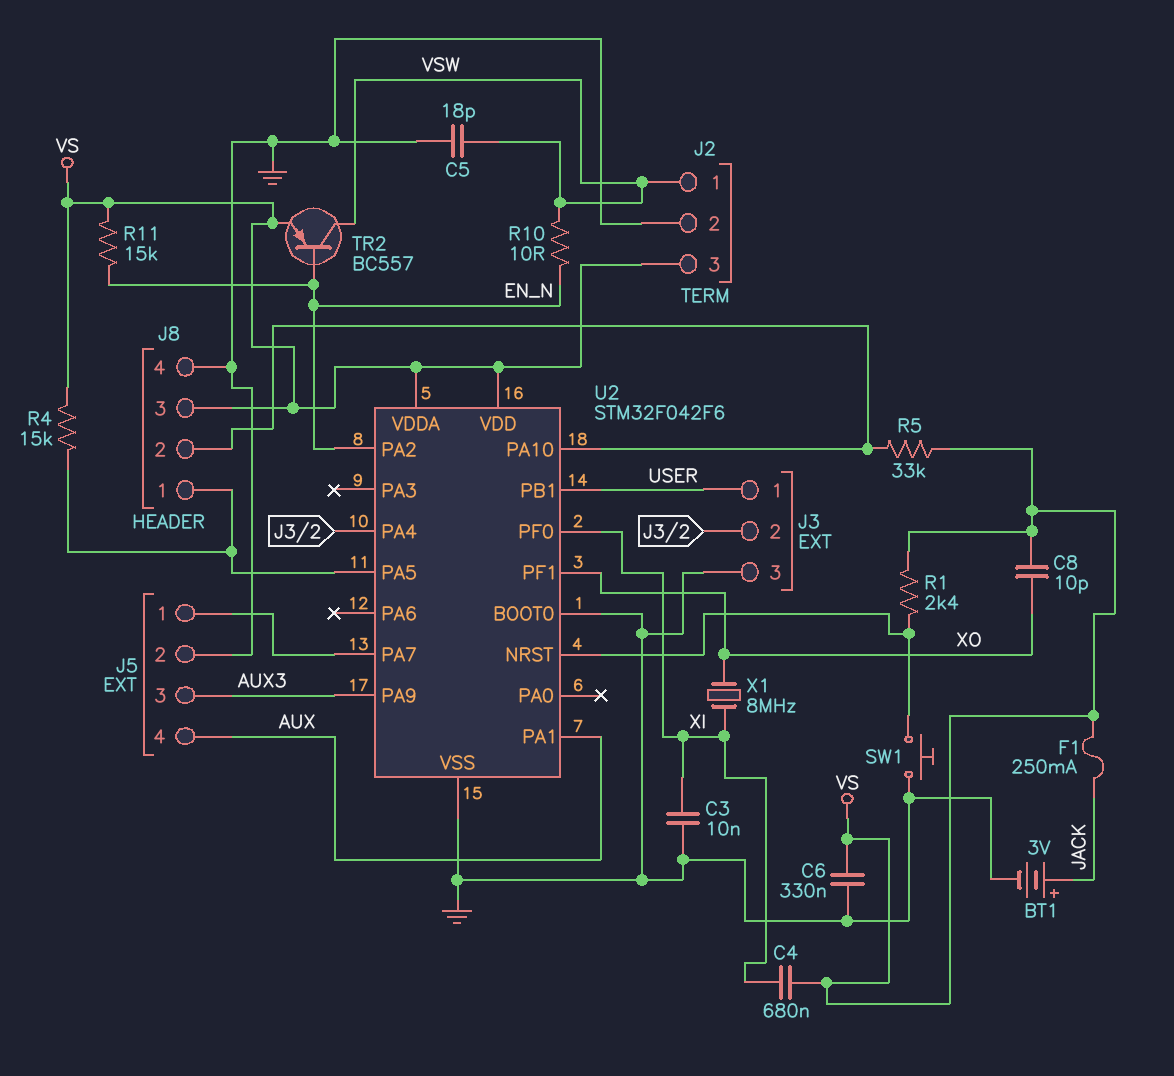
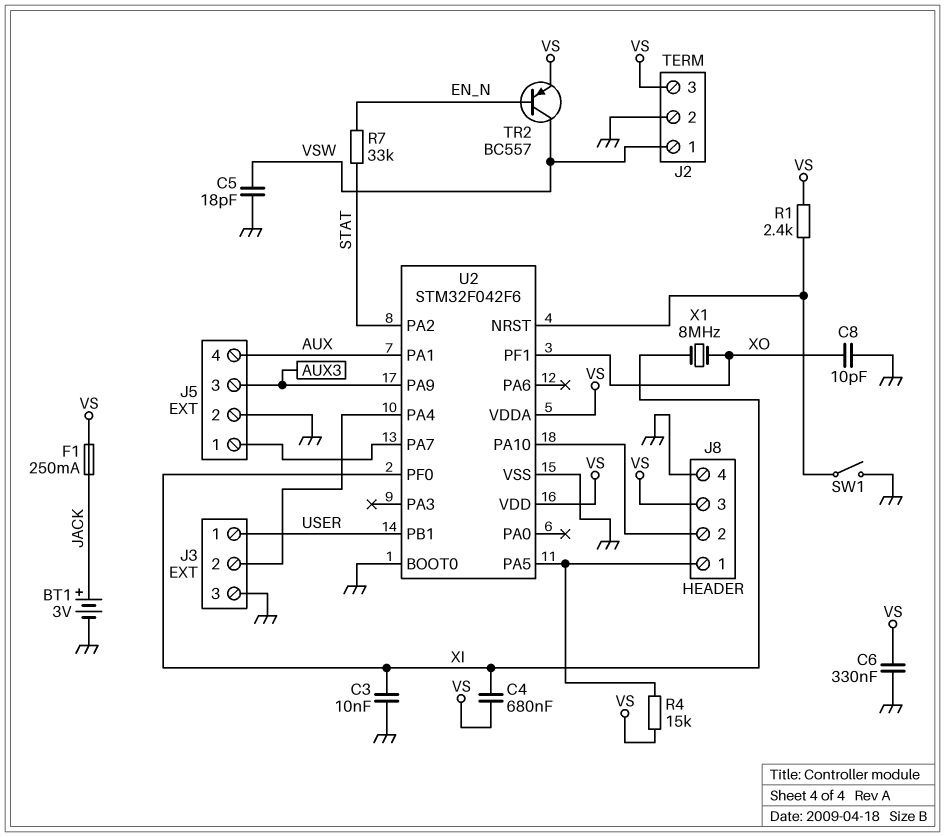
C8: 10pF (VS, XO) -> 10pF (GND, XO)
R5: 33k (J8/2, VS) -> none
R7: none -> 33k (EN_N, STAT)
R10: 10 (EN_N, VSW) -> none
R11: 15k (EN_N, VS) -> none
SW1: button (GND, U2/NRST) -> switch (GND, U2/NRST)
U2 pin PA2: EN_N -> STAT

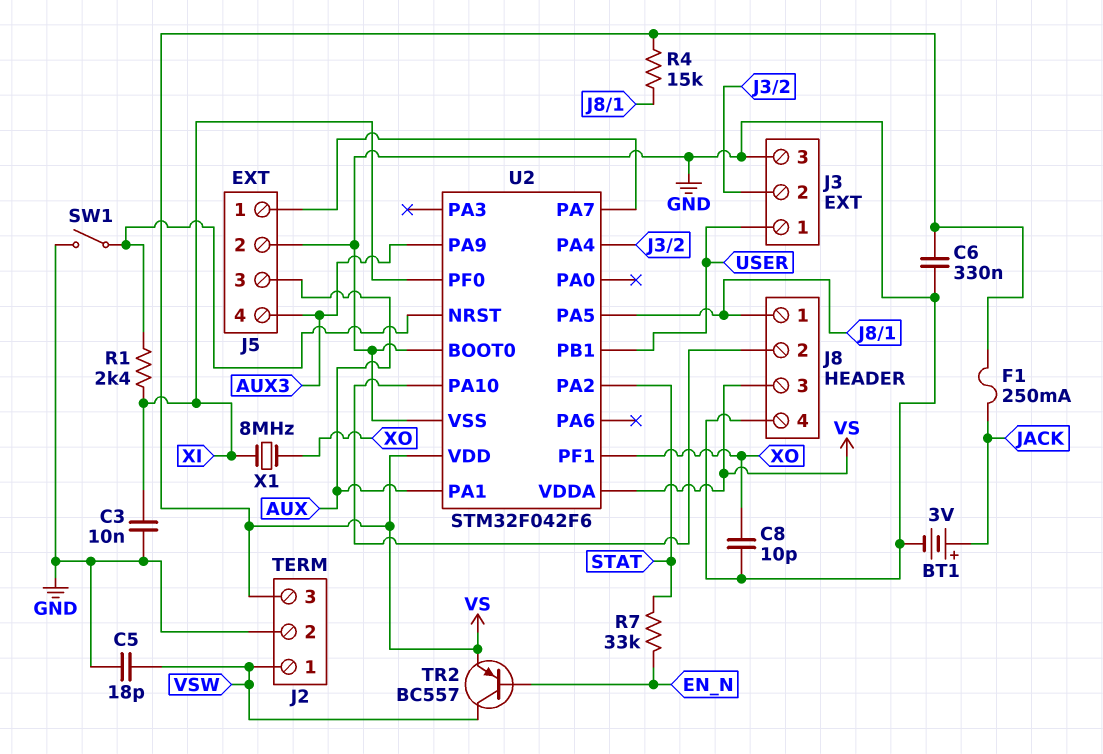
C4: 680nF (VS, XI) -> none
J5 pin 3: AUX3 -> AUX
J5 pin 4: AUX -> AUX3
R1: 2.4k (U2/NRST, VS) -> 2.4k (U2/NRST, XI)

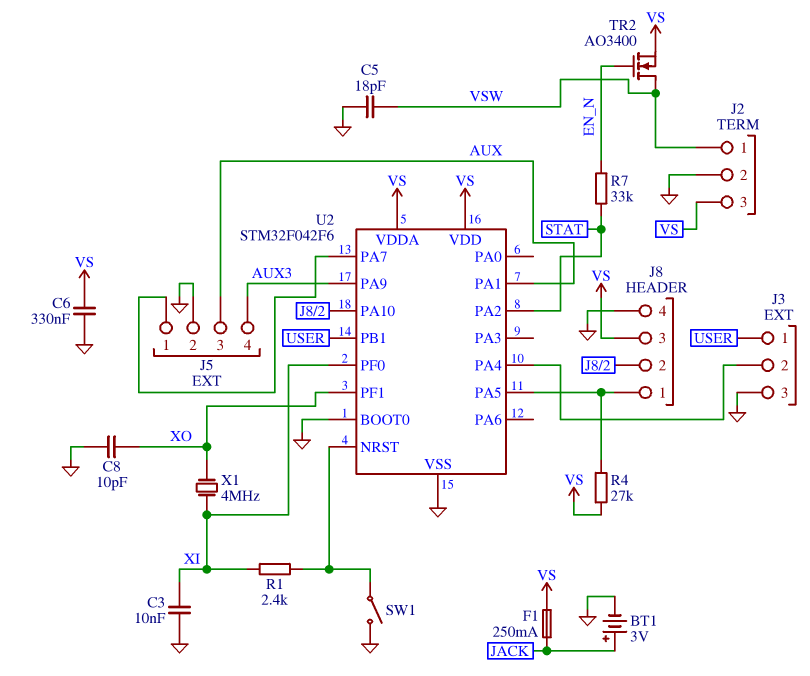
R4: 15k (J8/1, VS) -> 27k (J8/1, VS)
TR2: PNP BC557 (B EN_N, C VSW, E VS) -> NMOS AO3400 (G EN_N, D VSW, S VS)
X1: 8MHz (XI, XO) -> 4MHz (XI, XO)

